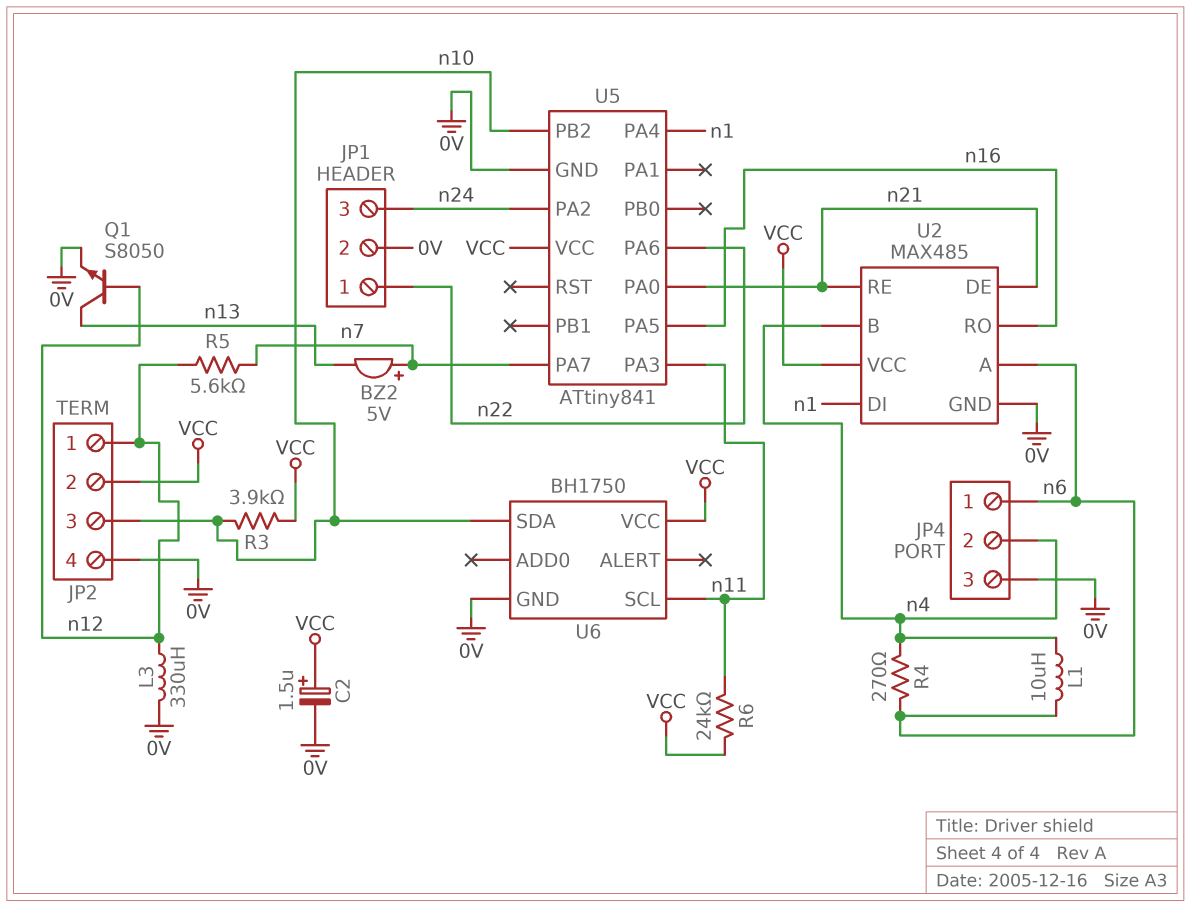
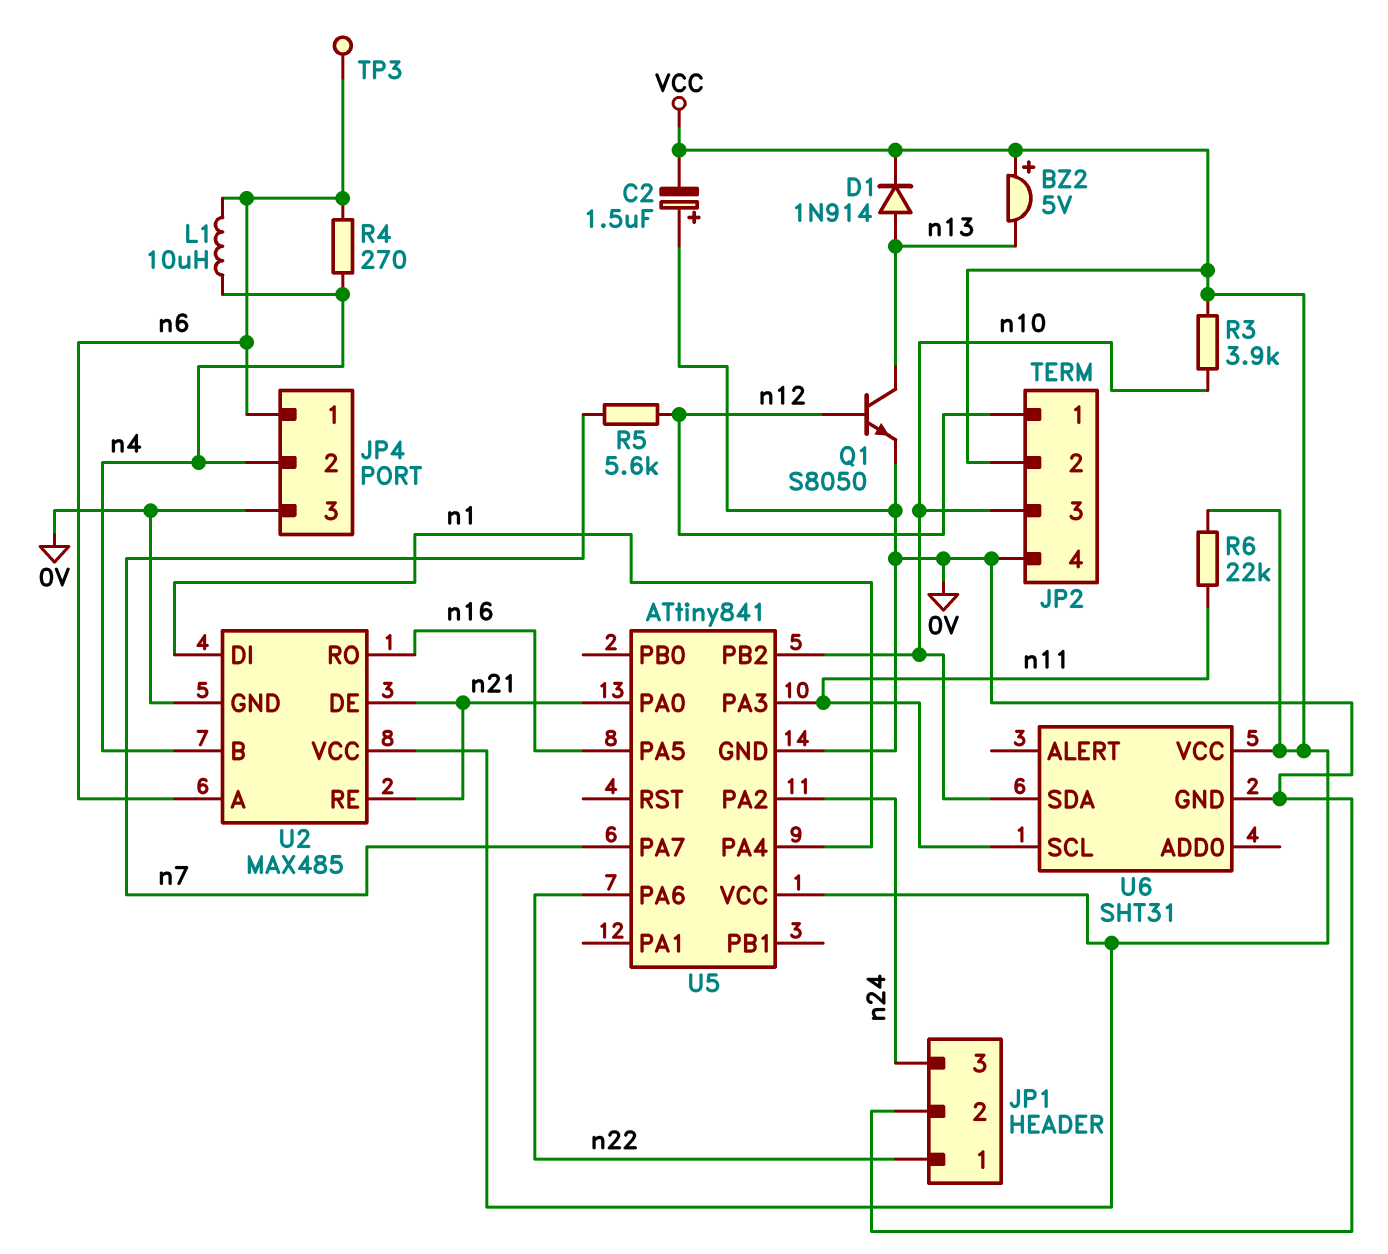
BZ2: buzzer 5V (plus n7, minus n13) -> buzzer 5V (plus VCC, minus n13)
C2: 1.5uF (plus VCC, minus 0V) -> 1.5uF (plus 0V, minus VCC)
D1: none -> diode 1N914 (A n13, K VCC)
L3: 330uH (0V, n12) -> none
R6: 24k (VCC, n11) -> 22k (VCC, n11)
TP3: none -> test point (n6)
U6: BH1750 -> SHT31

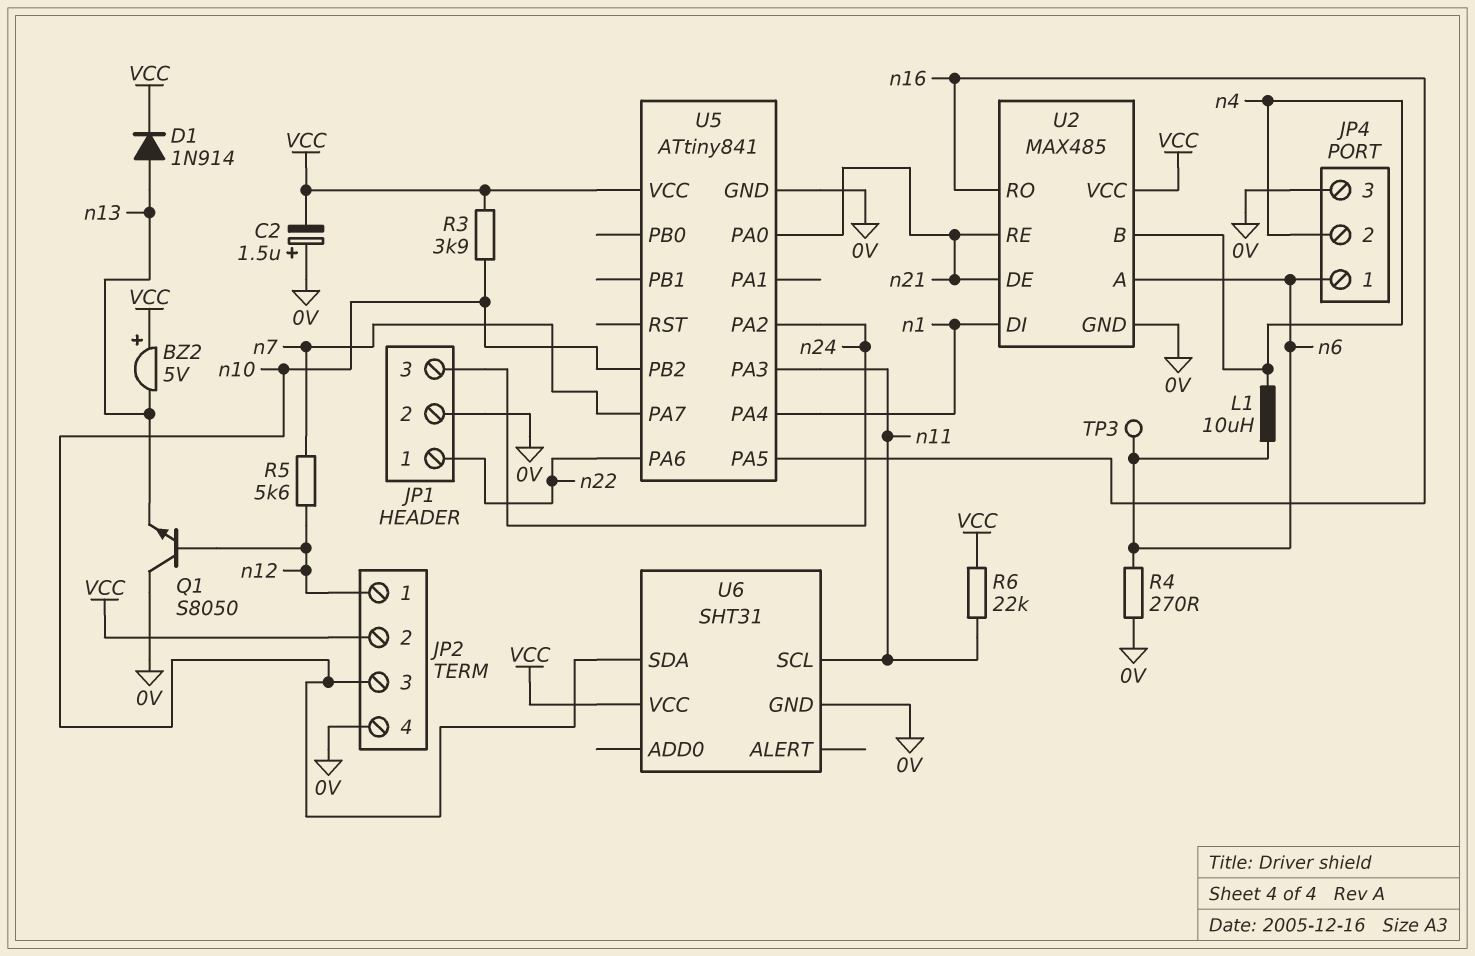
Q1: NPN S8050 (B n12, C n13, E 0V) -> NPN S8050 (B n12, C 0V, E n13)
R4: 270 (n4, n6) -> 270 (0V, n6)

